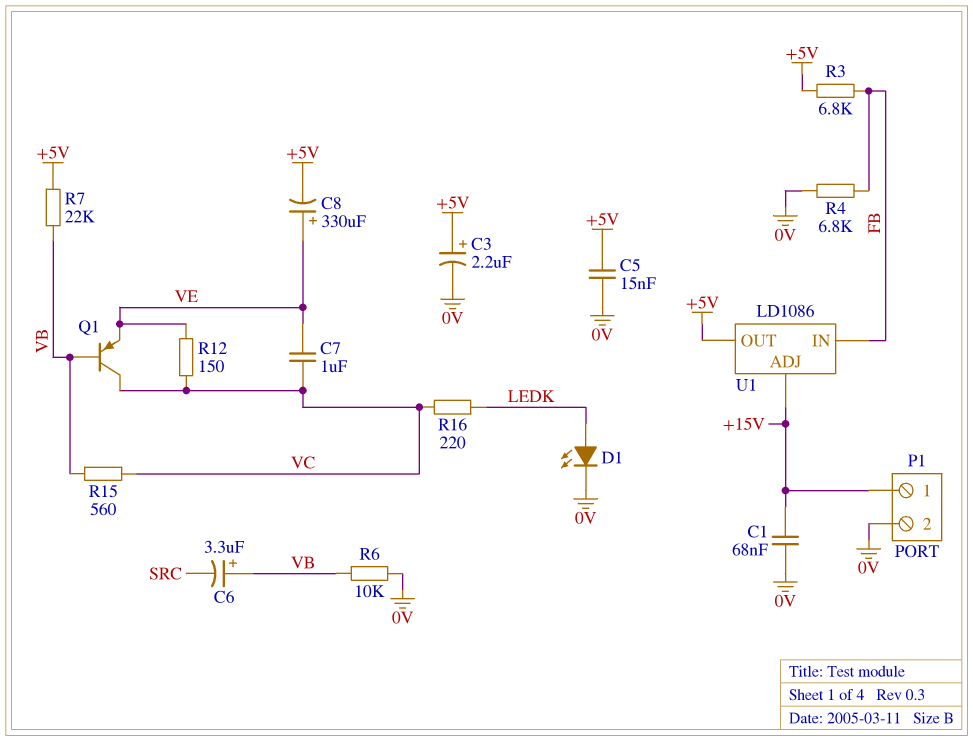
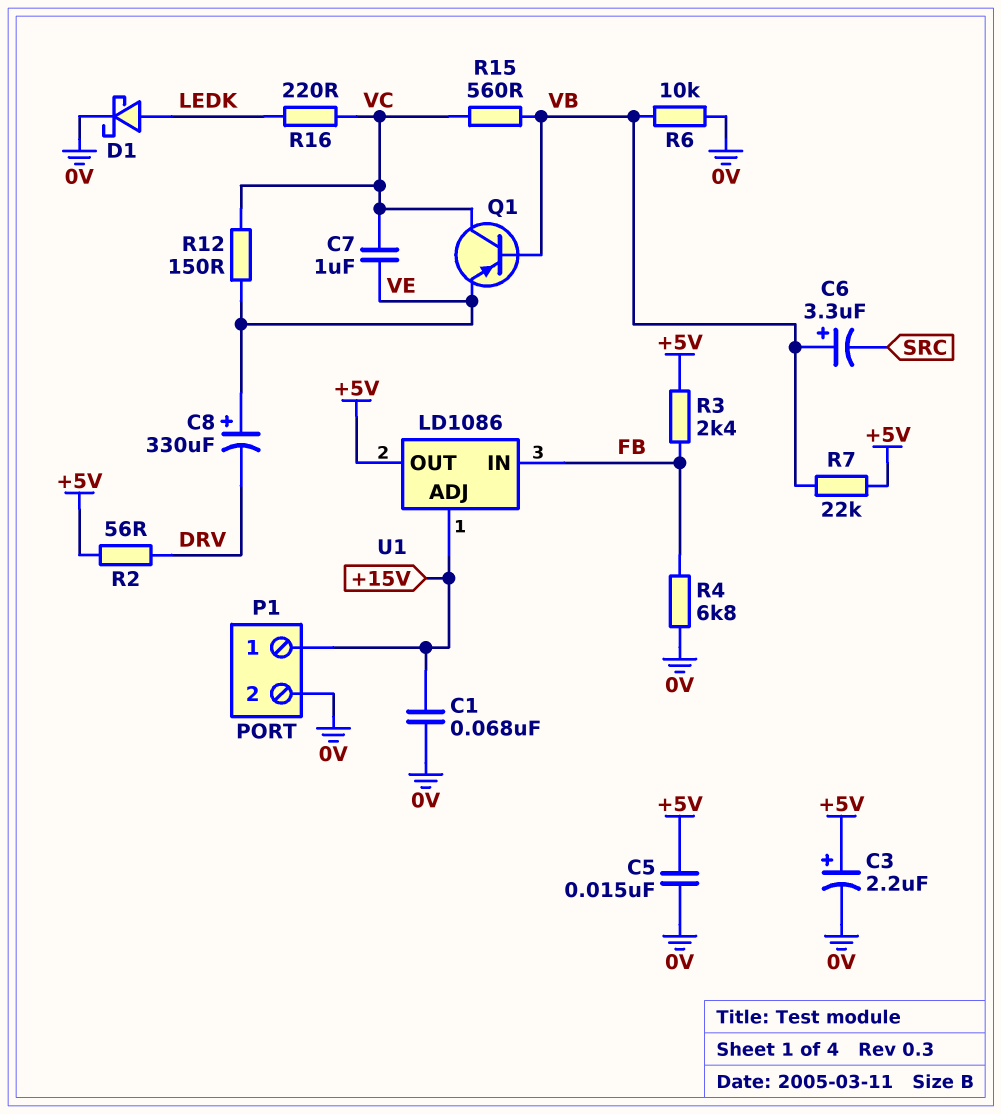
C8: 330uF (plus VE, minus +5V) -> 330uF (plus VE, minus DRV)
D1: LED (A LEDK, K 0V) -> schottky (A LEDK, K 0V)
R2: none -> 56 (+5V, DRV)
R3: 6.8k (+5V, FB) -> 2.4k (+5V, FB)

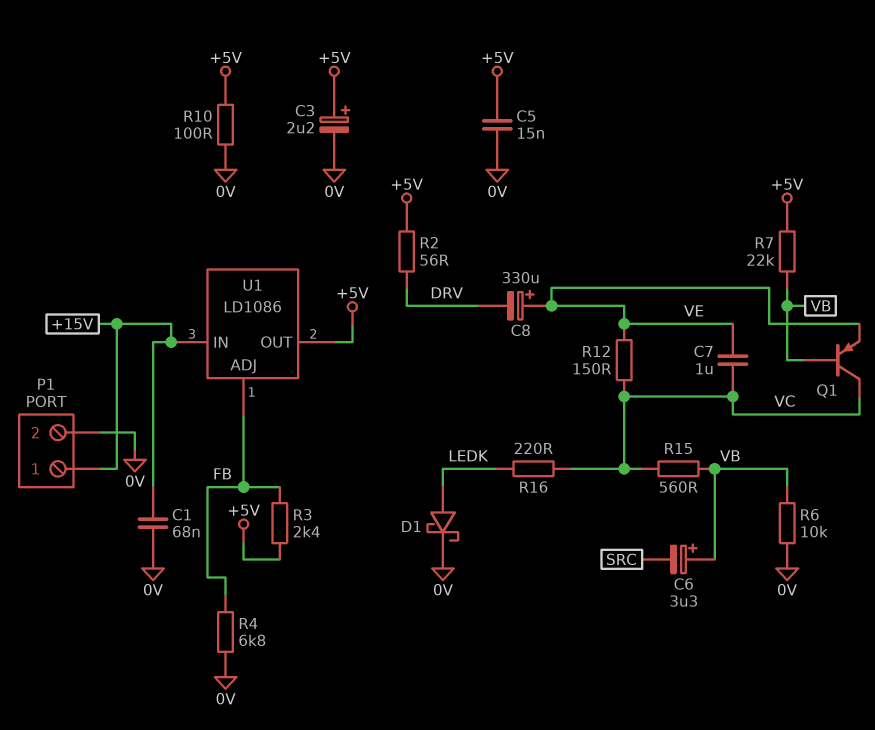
R10: none -> 100 (+5V, 0V)
U1 pin ADJ: +15V -> FB
U1 pin IN: FB -> +15V

